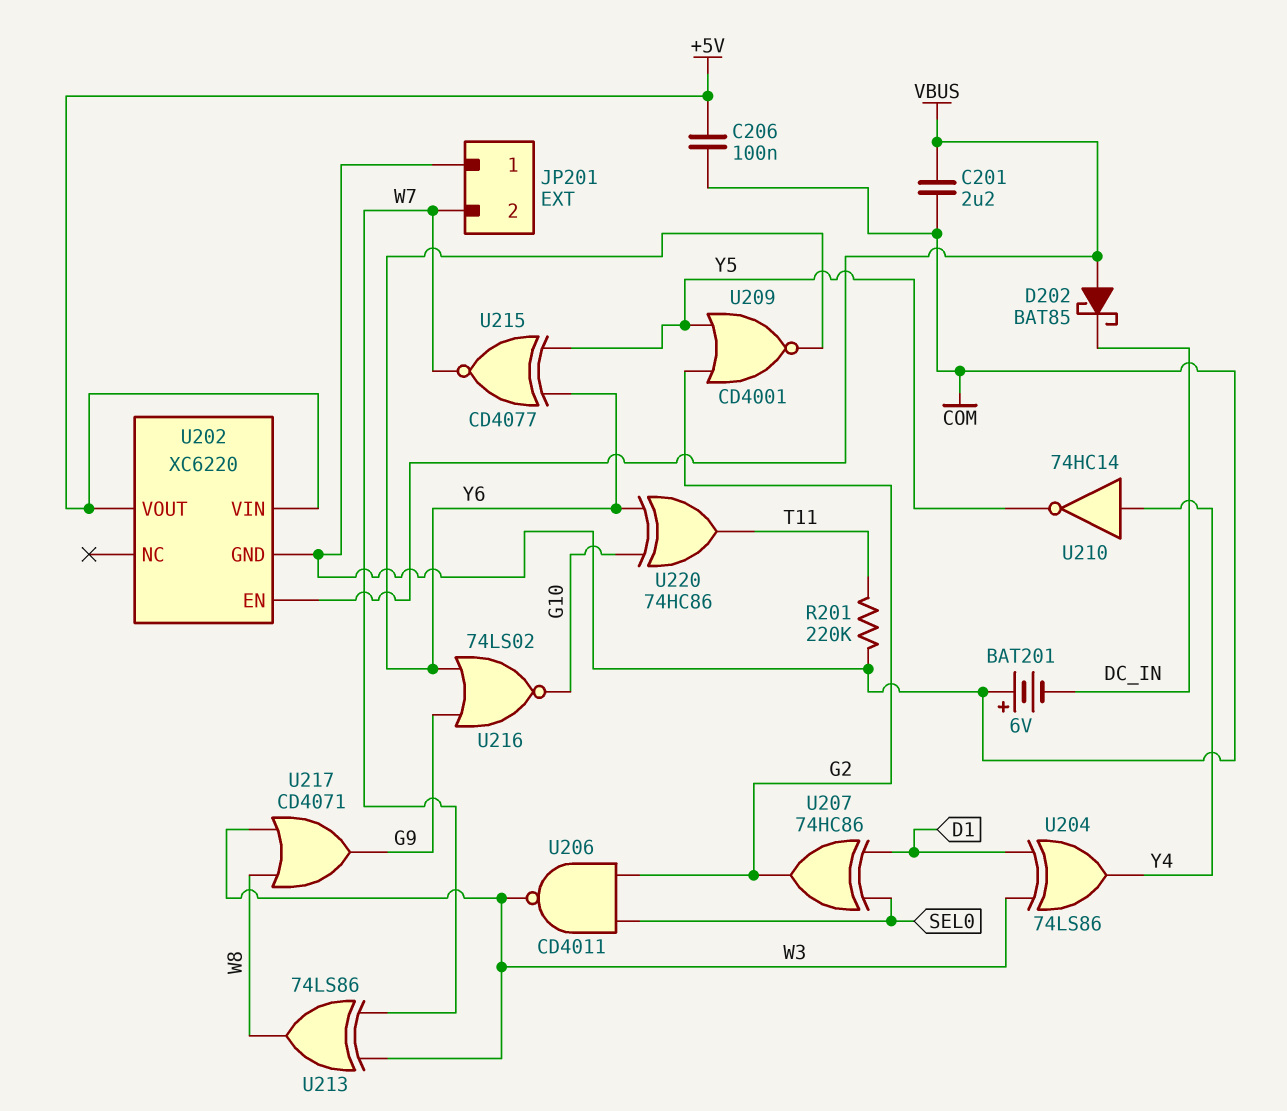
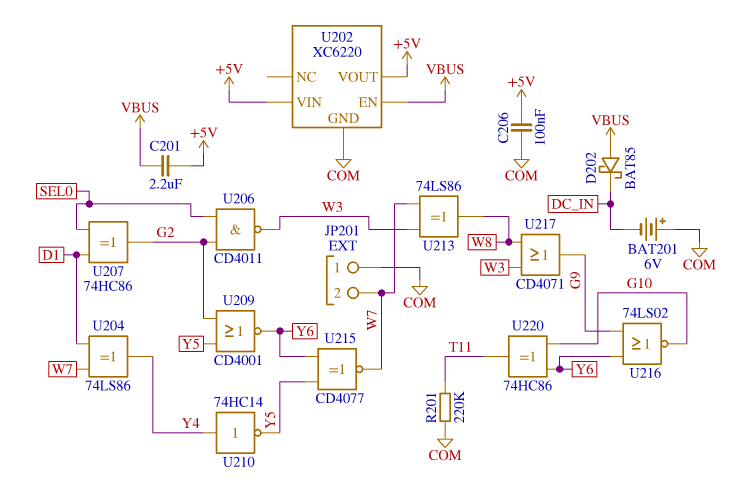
C201: 2.2uF (COM, VBUS) -> 2.2uF (+5V, VBUS)
U204: XOR 74LS86 (in D1, in W3, out Y4) -> XOR 74LS86 (in D1, in W7, out Y4)

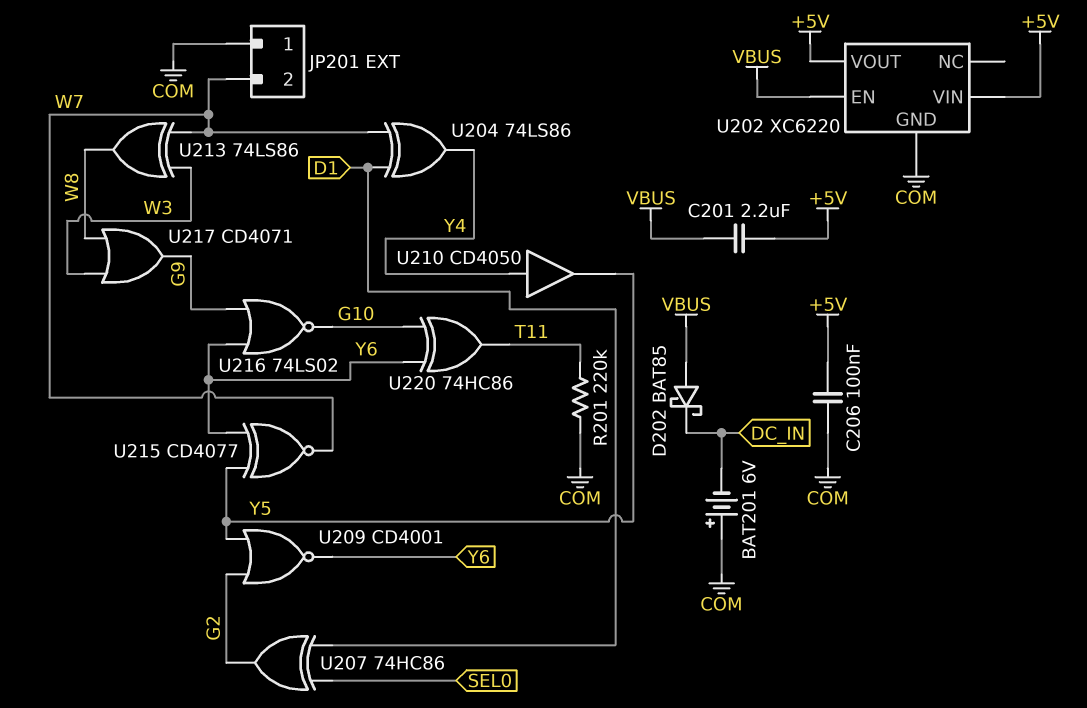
U206: NAND CD4011 (in G2, in SEL0, out W3) -> none
U210: NOT 74HC14 (in Y4, out Y5) -> buffer CD4050 (in Y4, out Y5)

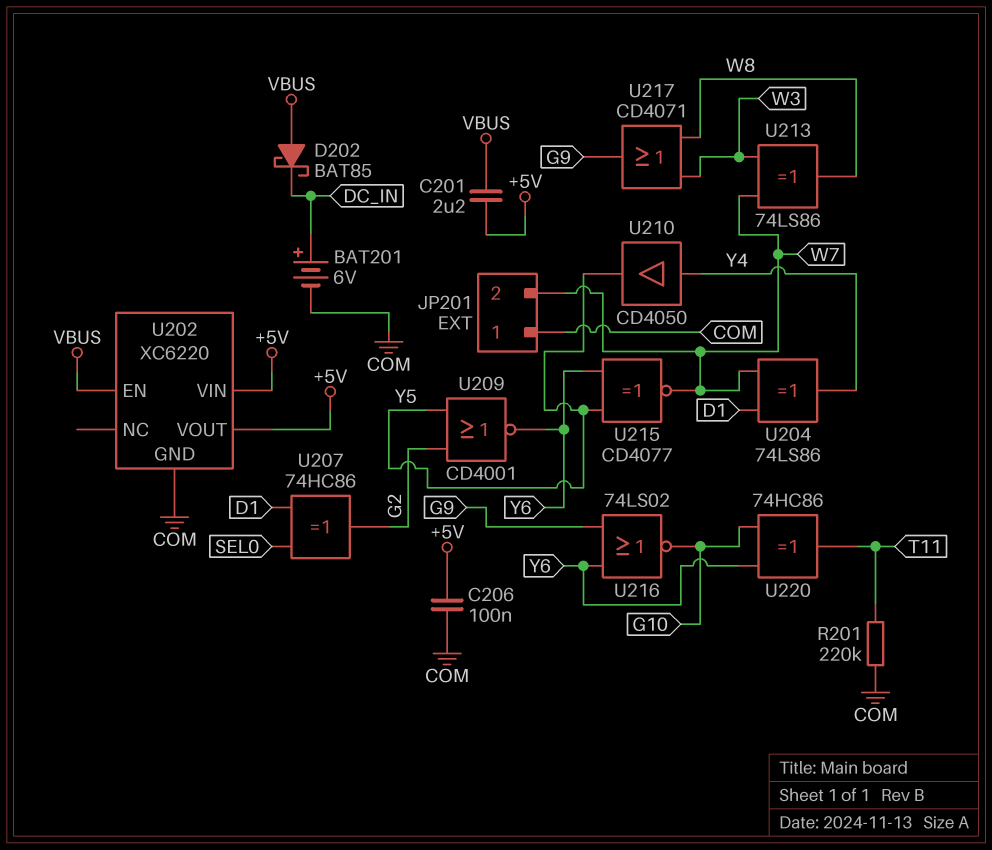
BAT201: 6V (plus COM, minus DC_IN) -> 6V (plus DC_IN, minus COM)

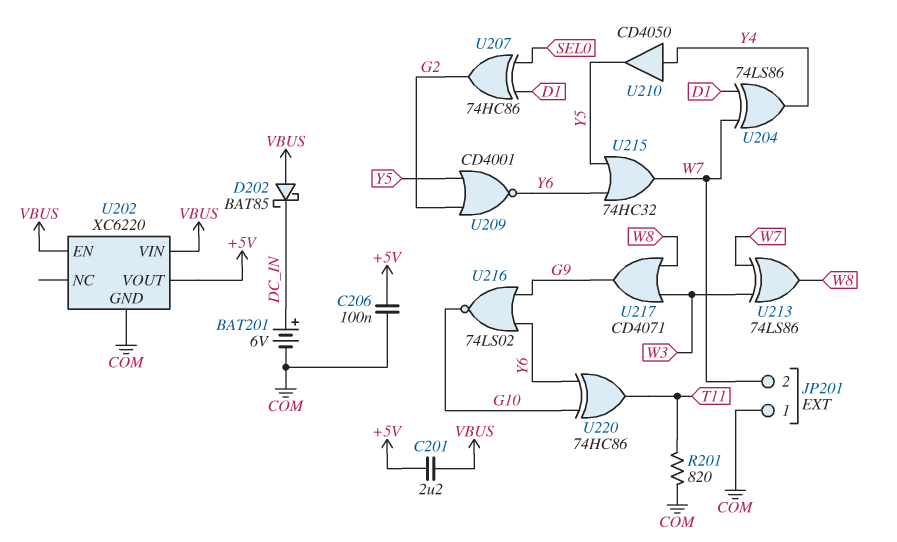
R201: 220k (COM, T11) -> 820 (COM, T11)
U202 pin VIN: +5V -> VBUS
U215: XNOR CD4077 (in Y5, in Y6, out W7) -> OR 74HC32 (in Y5, in Y6, out W7)

